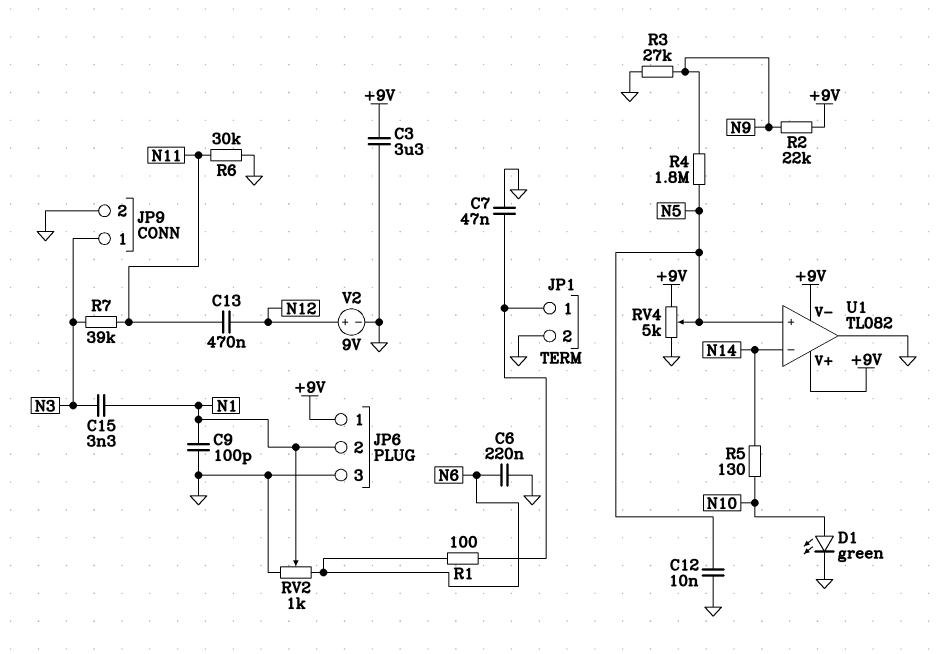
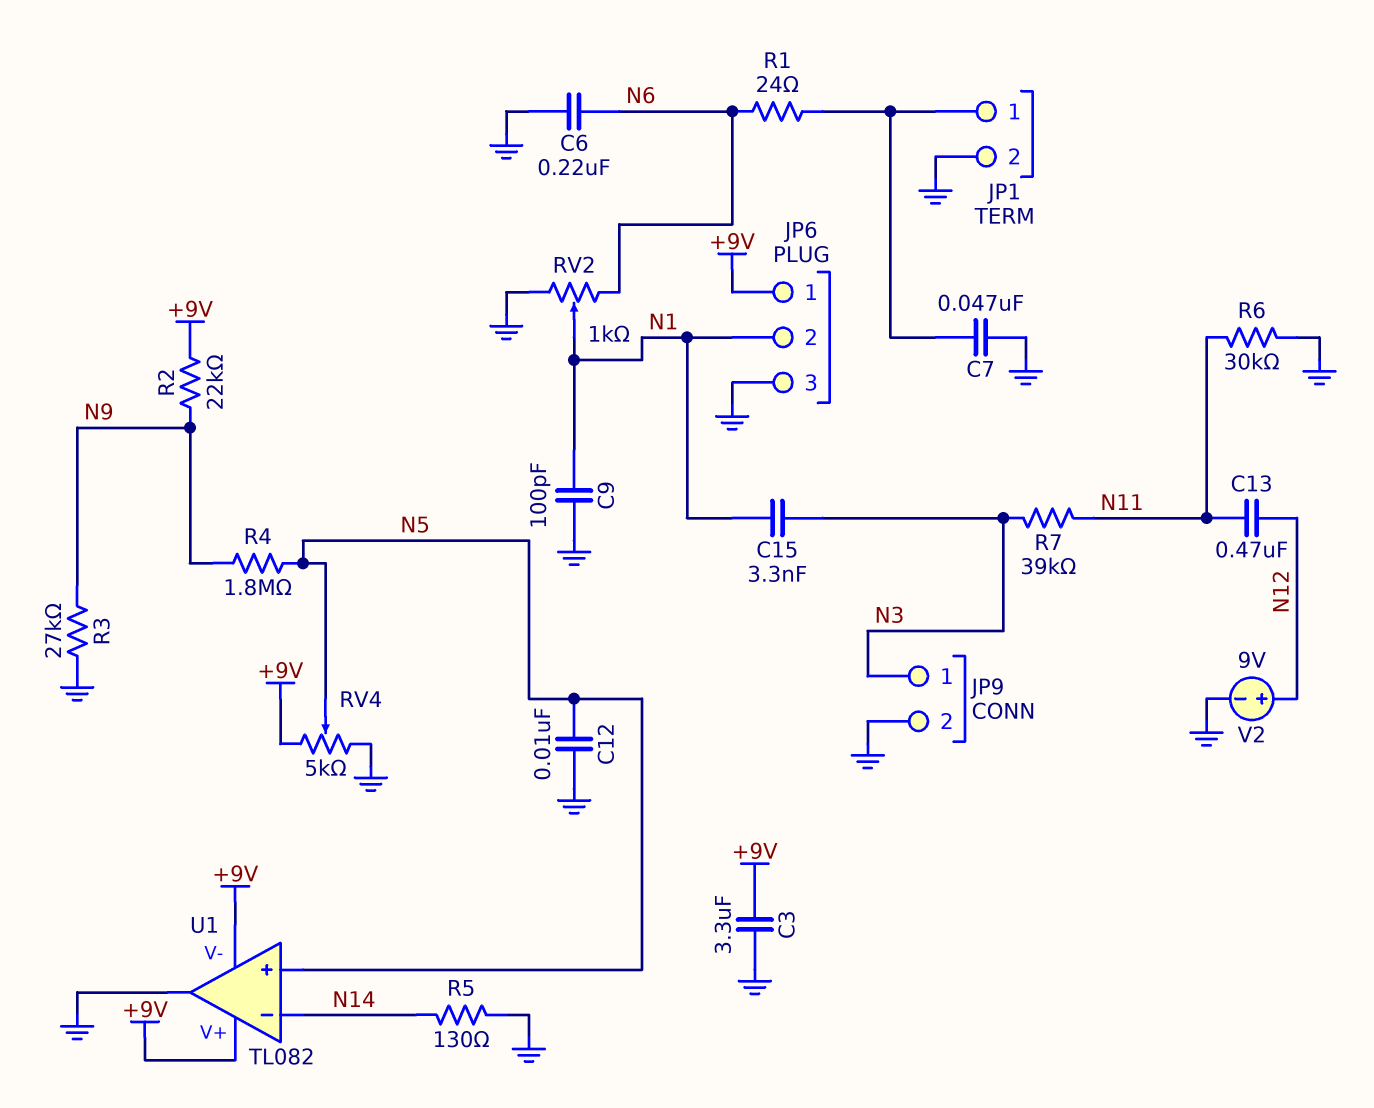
D1: LED green (A N10, K GND) -> none
R1: 100 (JP1/1, N6) -> 24 (JP1/1, N6)
R5: 130 (N10, N14) -> 130 (GND, N14)

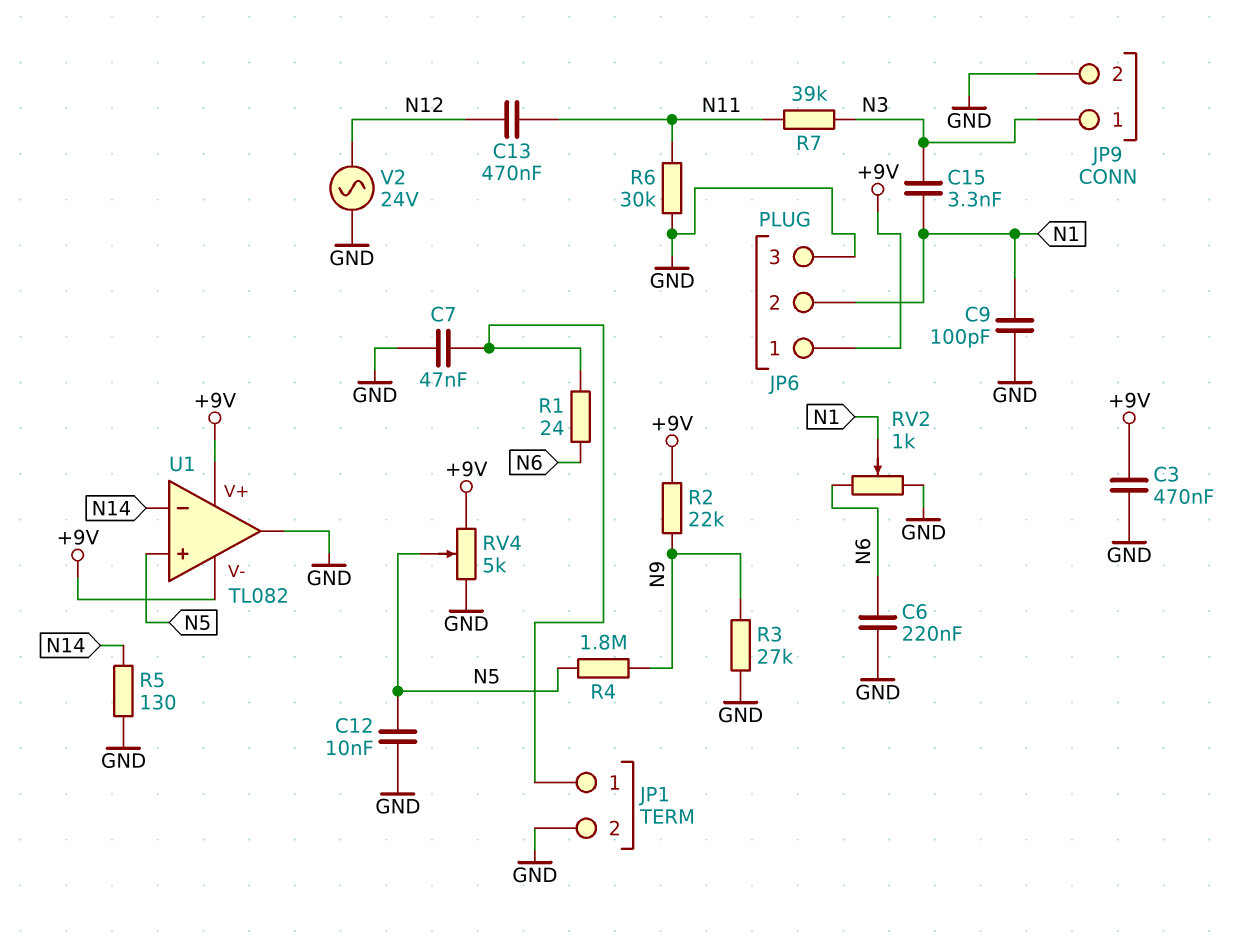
C3: 3.3uF (+9V, GND) -> 470nF (+9V, GND)
V2: 9V (plus N12, minus GND) -> AC 24V (GND, N12)

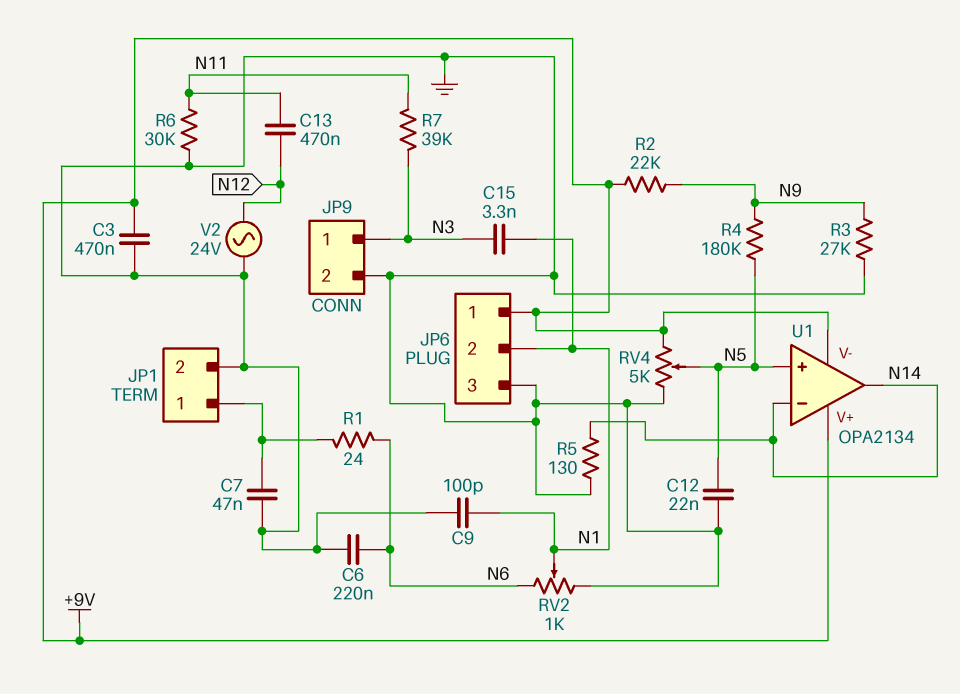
C12: 10nF (GND, N5) -> 22nF (GND, N5)
R4: 1.8M (N5, N9) -> 180k (N5, N9)
U1: TL082 -> OPA2134
U1 pin out: GND -> N14

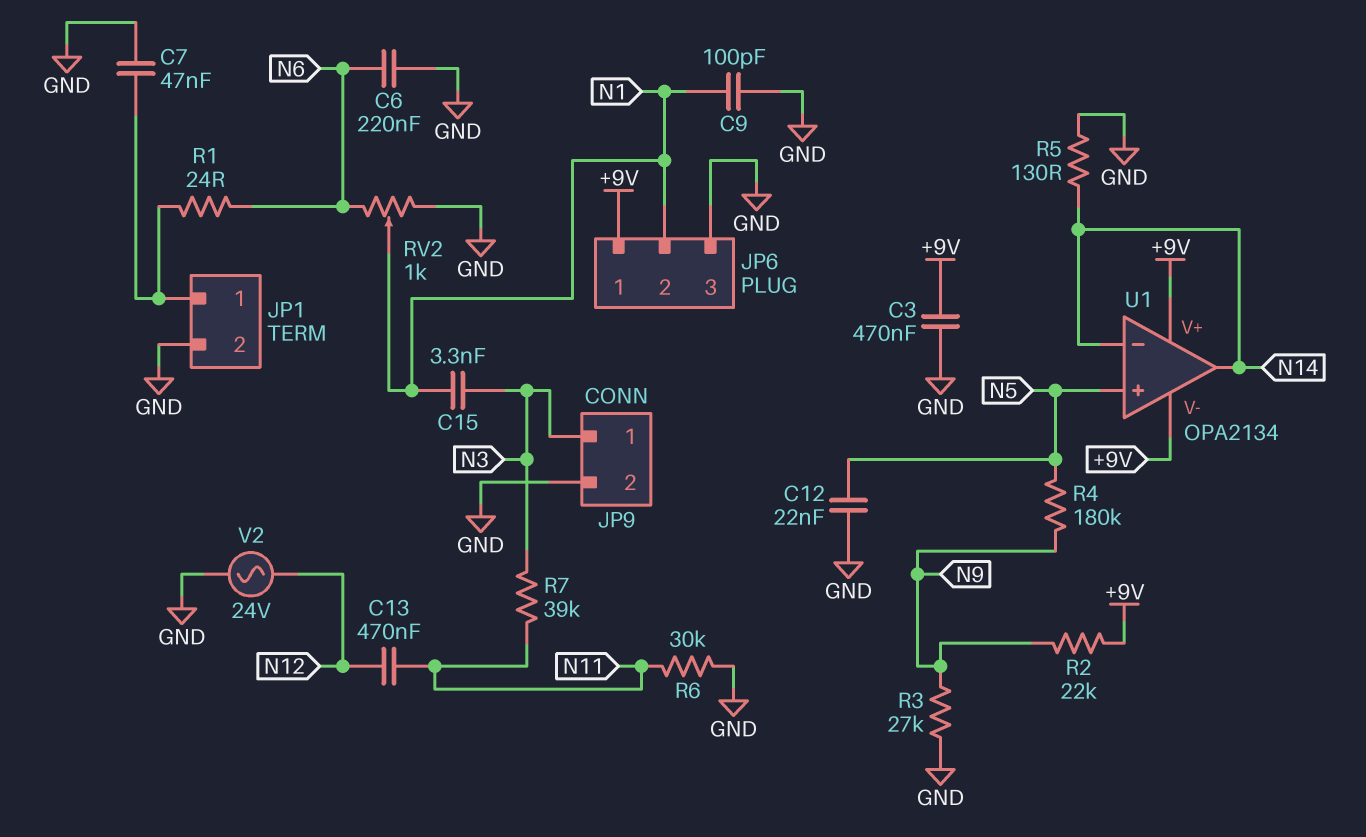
RV4: 5k (+9V, GND, wiper N5) -> none

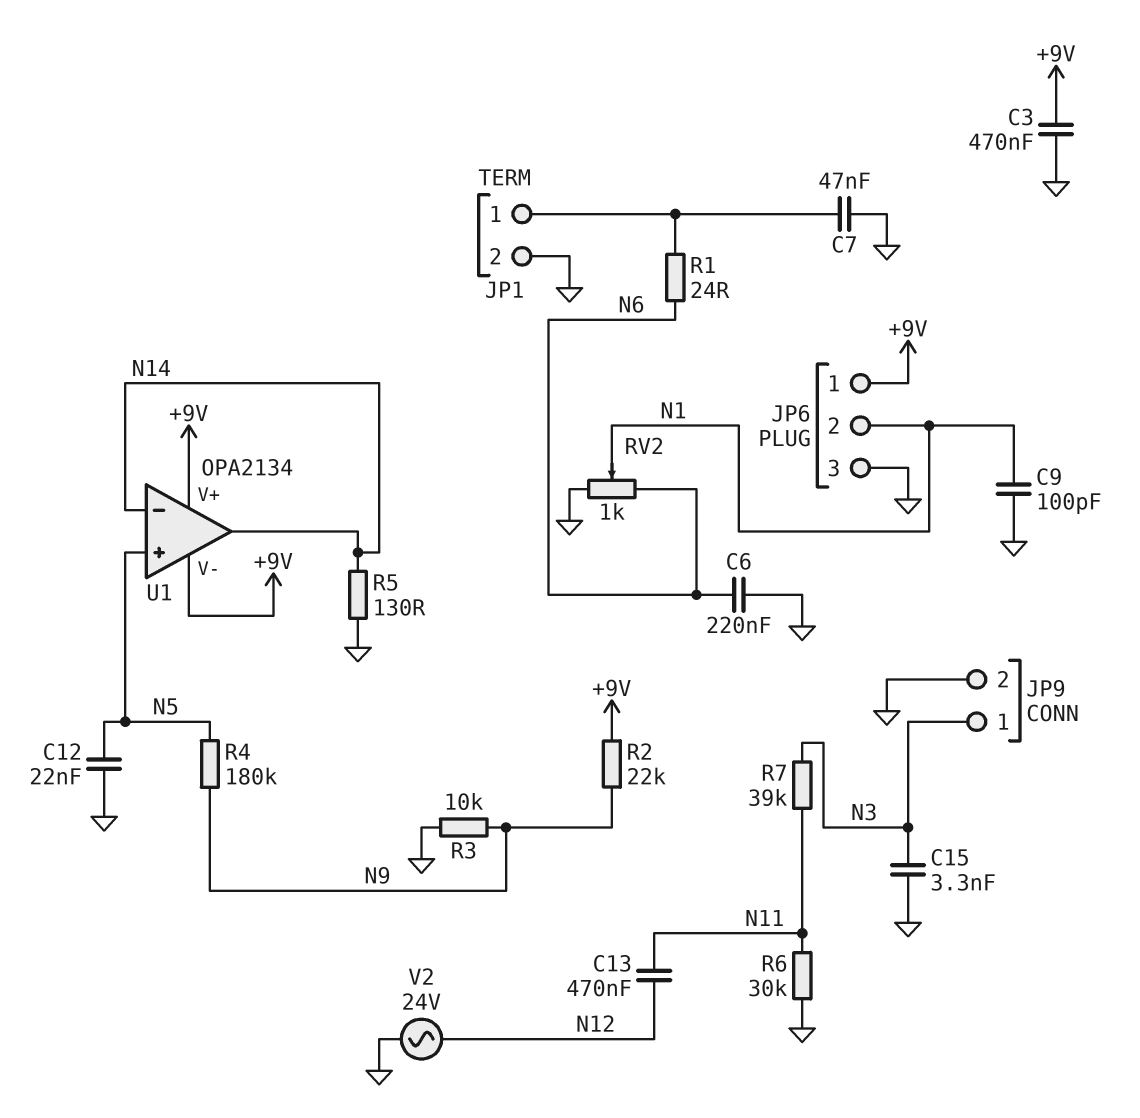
C15: 3.3nF (N1, N3) -> 3.3nF (GND, N3)
R3: 27k (GND, N9) -> 10k (GND, N9)

